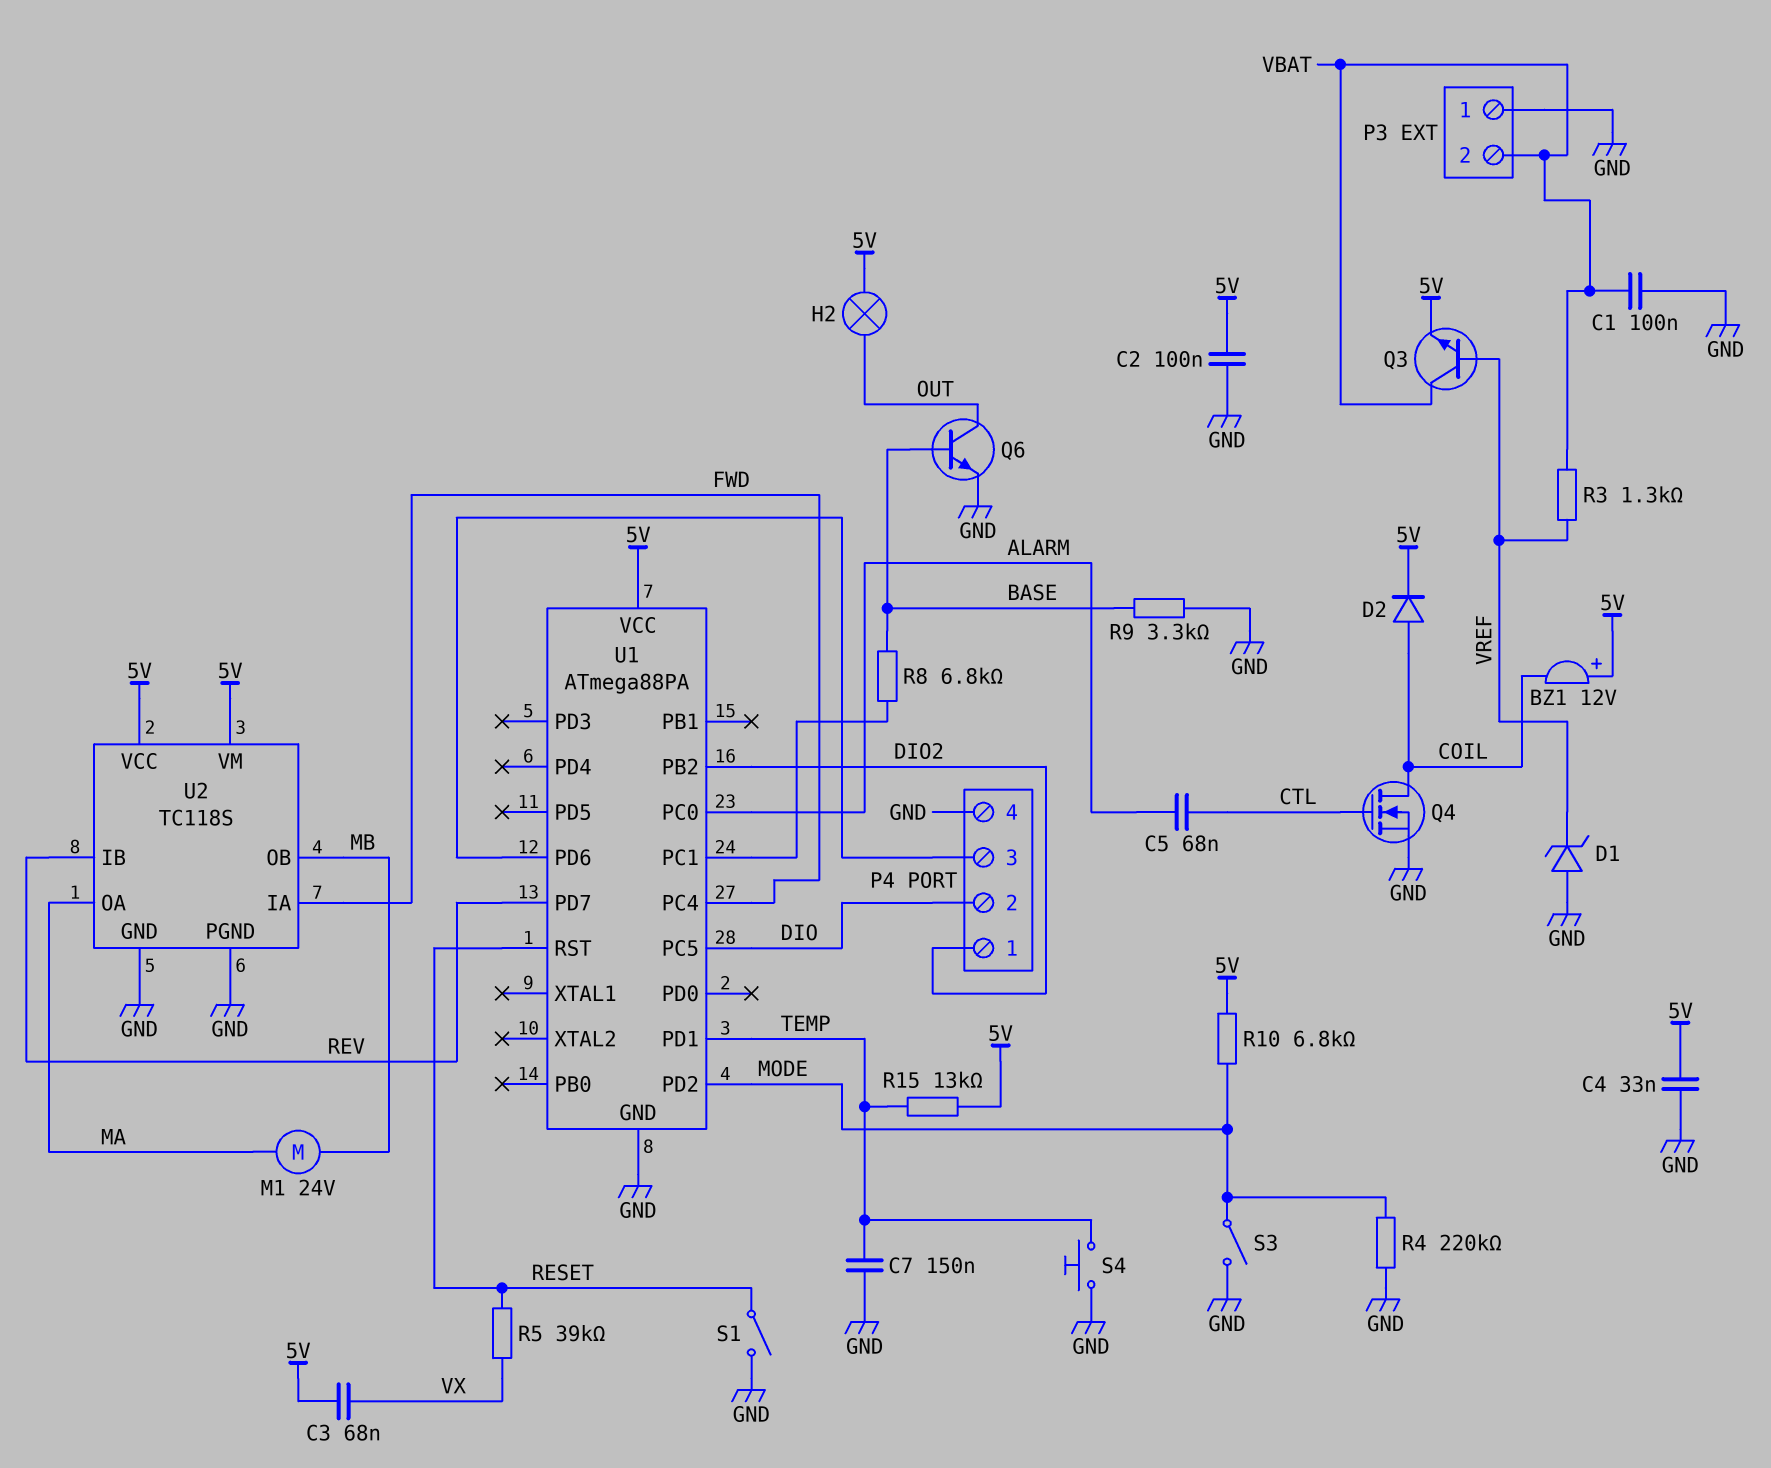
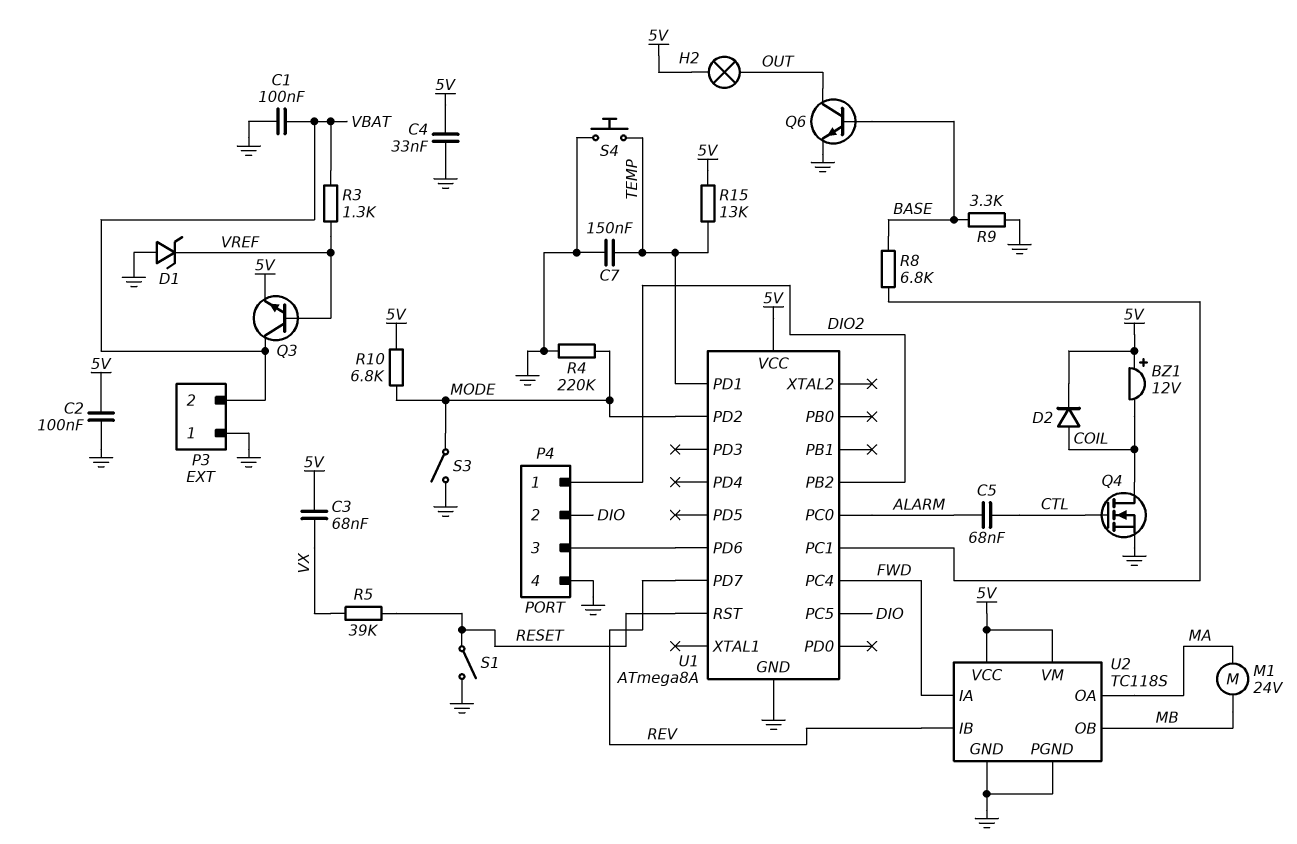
U1: ATmega88PA -> ATmega8A

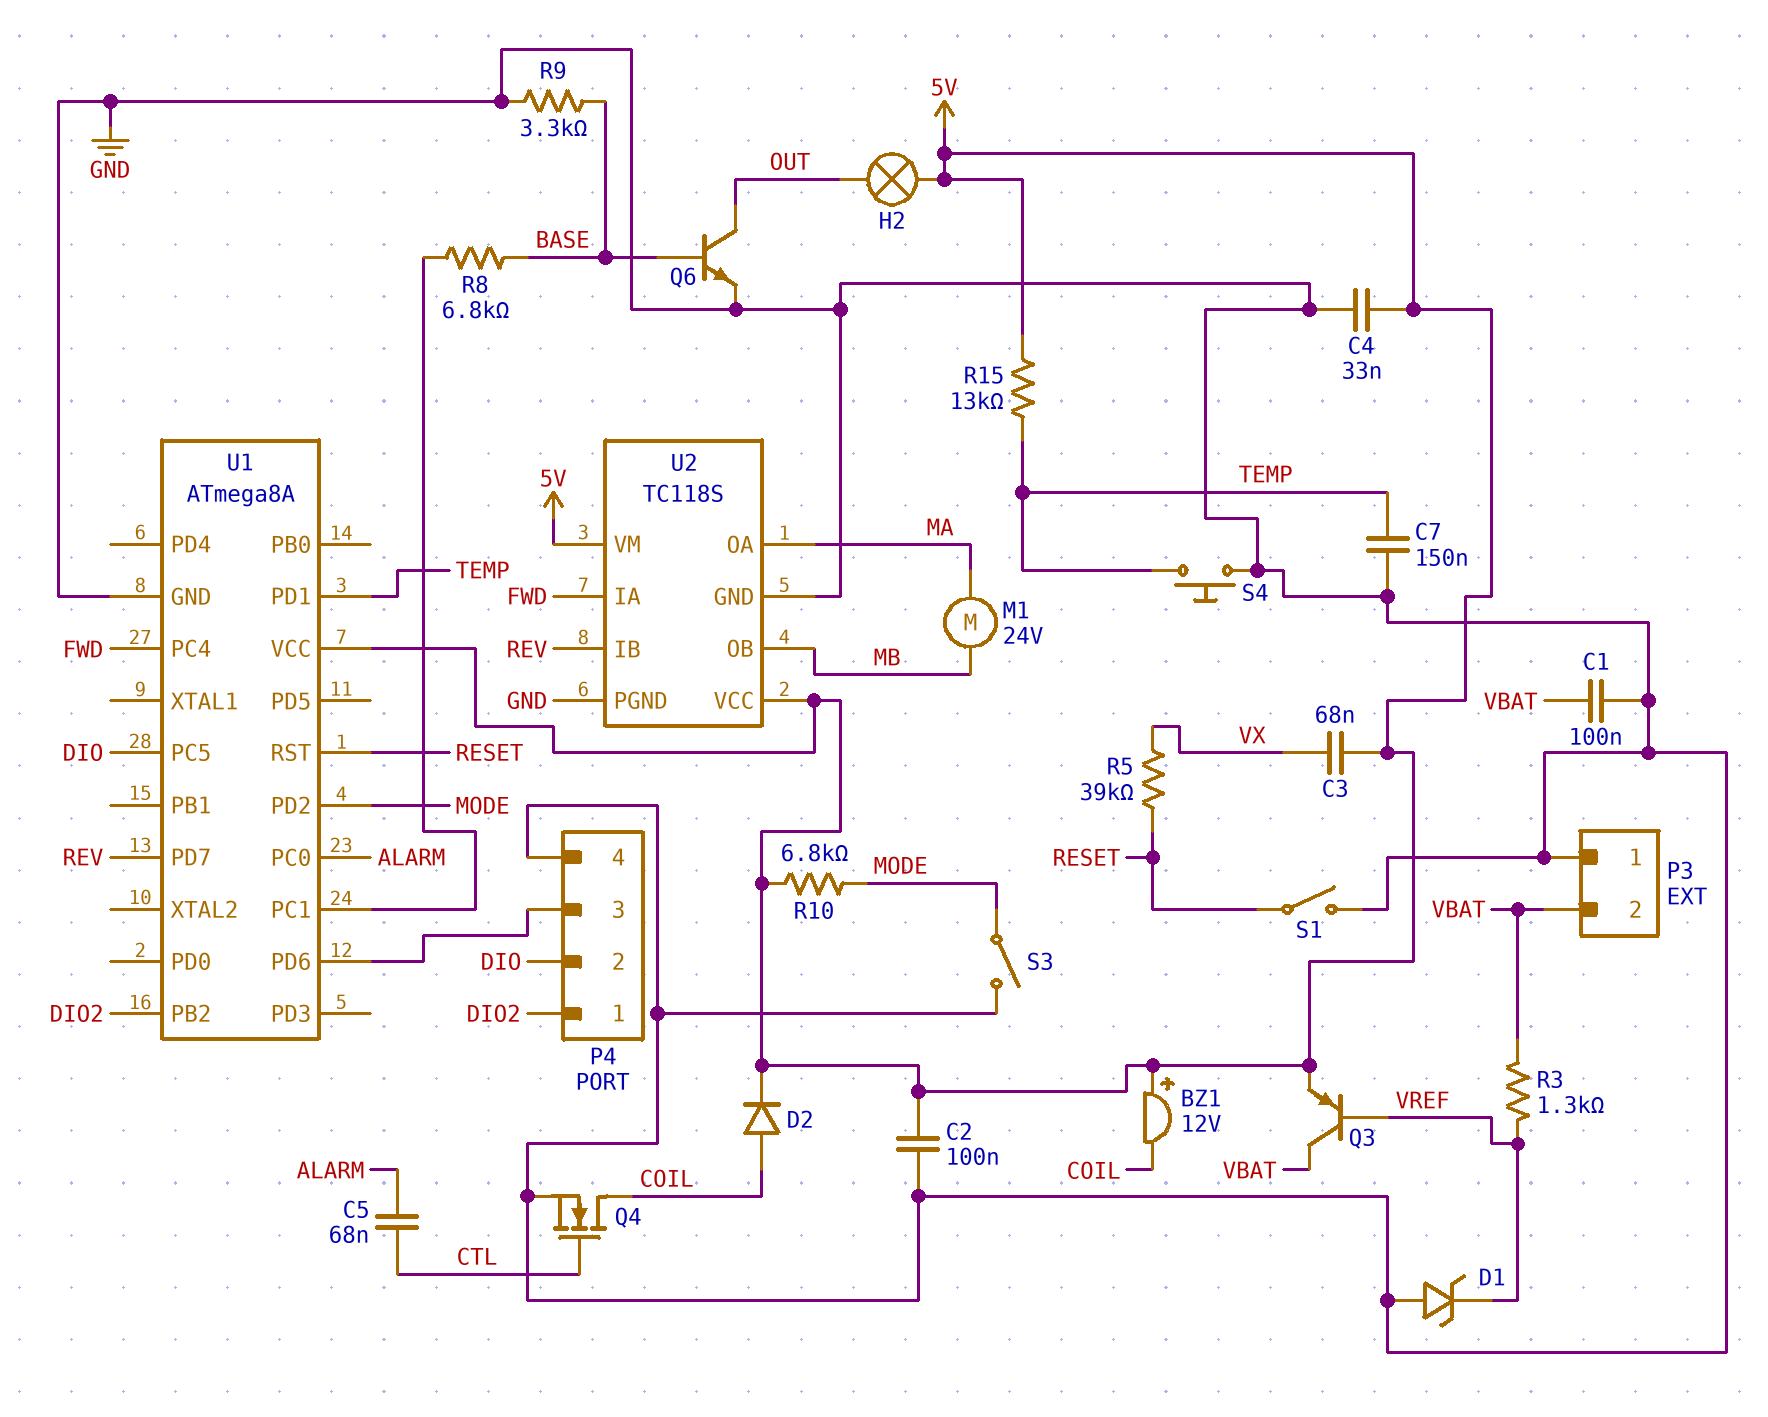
Q3: NPN (B VREF, C VBAT, E 5V) -> PNP (B VREF, C VBAT, E 5V)
R4: 220k (GND, MODE) -> none

